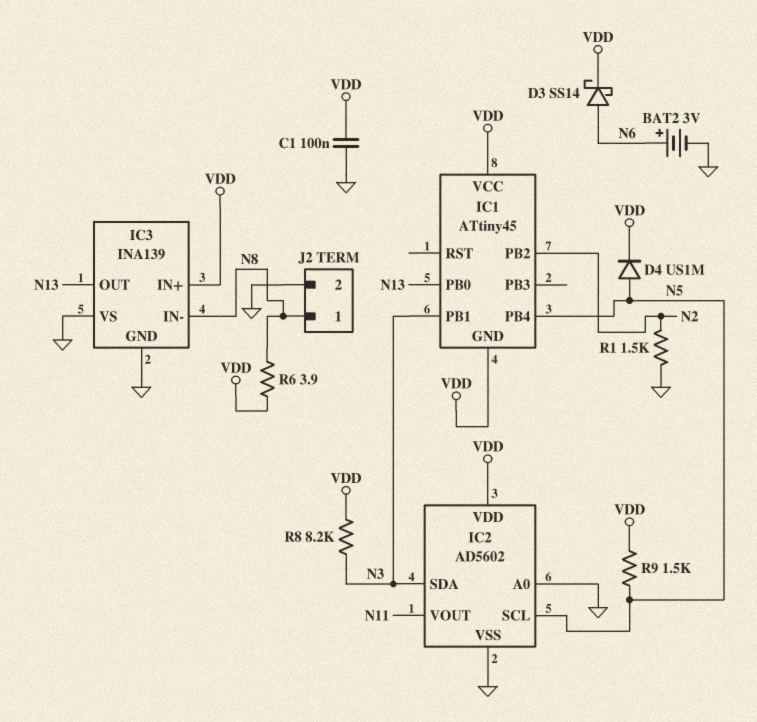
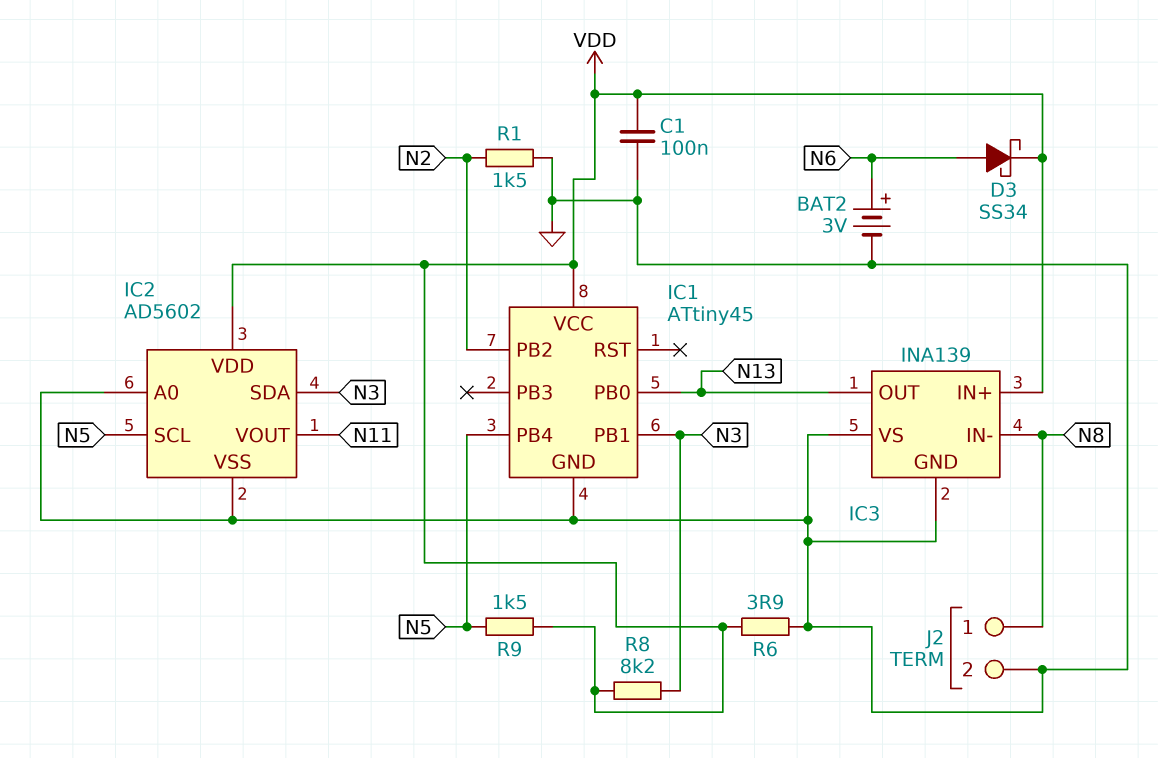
D3: schottky SS14 (A N6, K VDD) -> schottky SS34 (A N6, K VDD)
D4: diode US1M (A N5, K VDD) -> none
IC1 pin GND: VDD -> GND
R6: 3.9 (N8, VDD) -> 3.9 (GND, VDD)

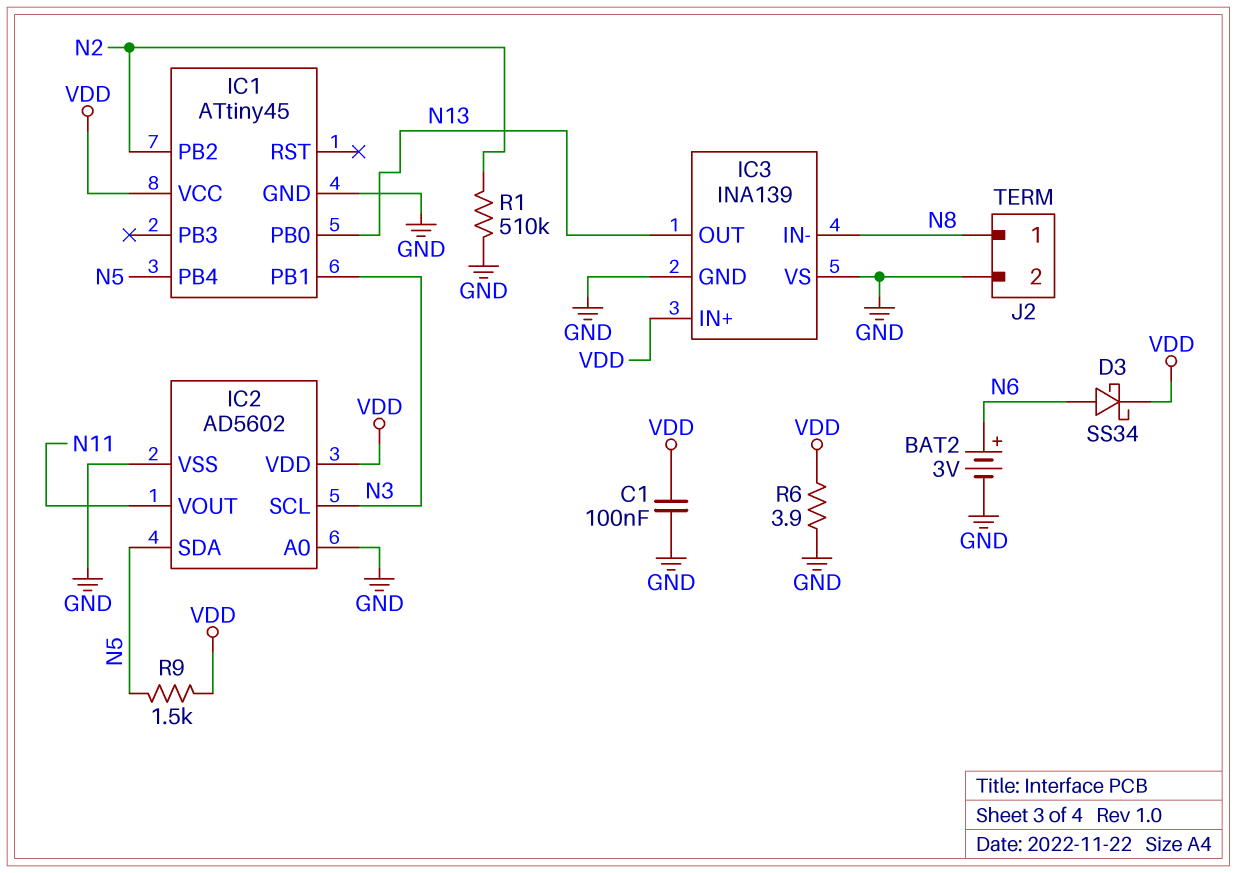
IC2 pin SCL: N5 -> N3
IC2 pin SDA: N3 -> N5
R1: 1.5k (GND, N2) -> 510k (GND, N2)
R8: 8.2k (N3, VDD) -> none

